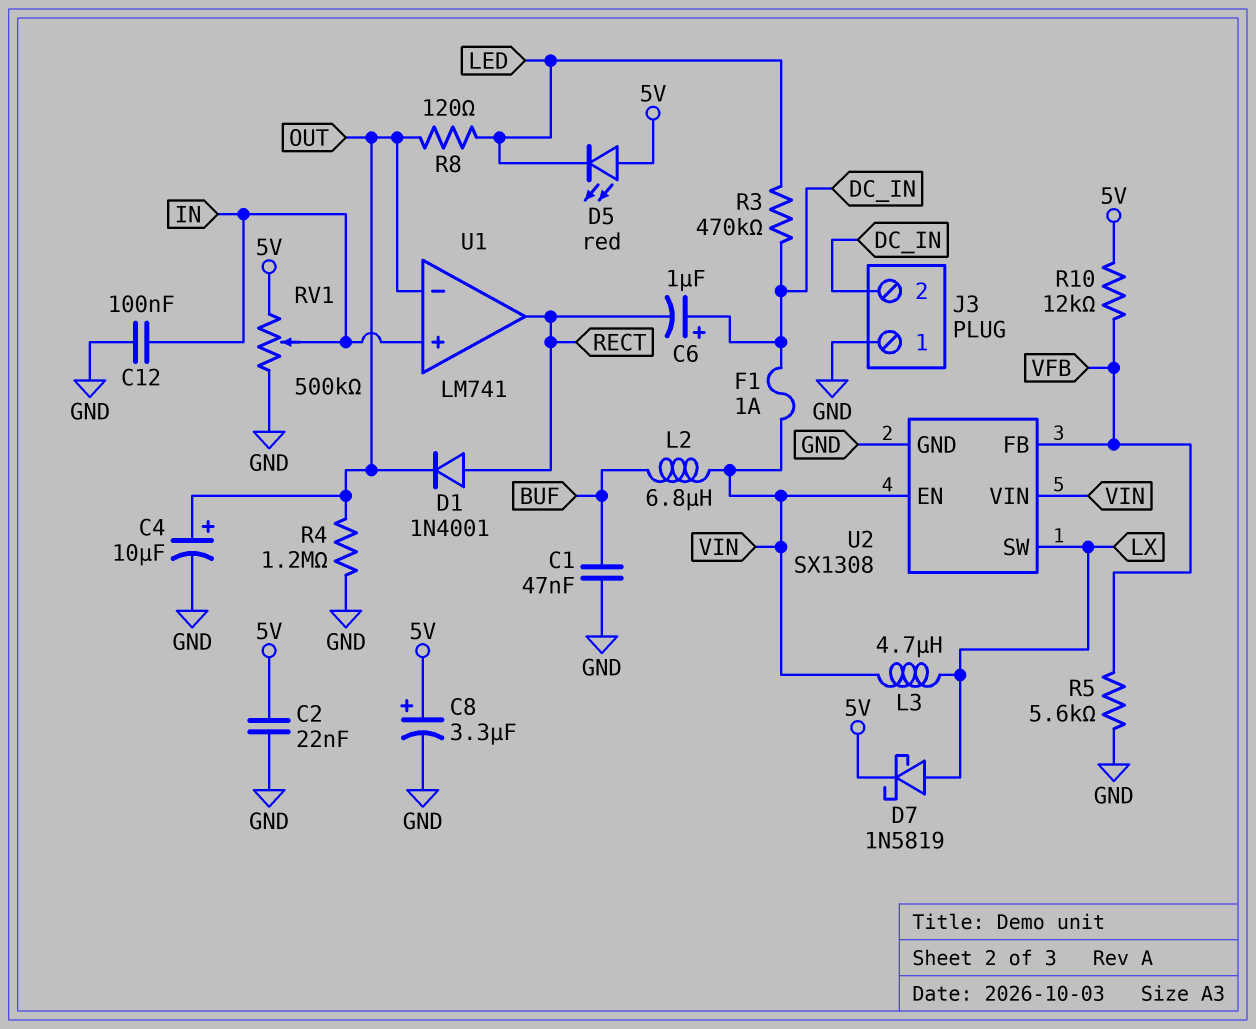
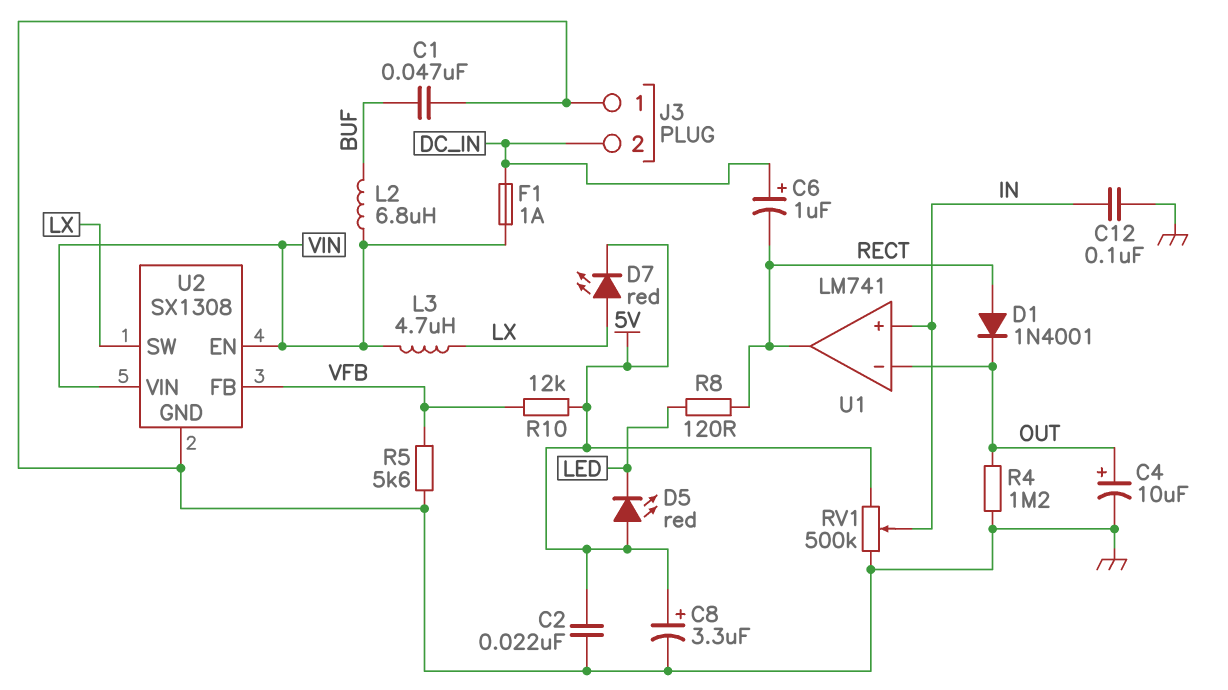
D7: schottky 1N5819 (A LX, K 5V) -> LED red (A LX, K 5V)
R3: 470k (DC_IN, LED) -> none
R8: 120 (LED, OUT) -> 120 (LED, RECT)

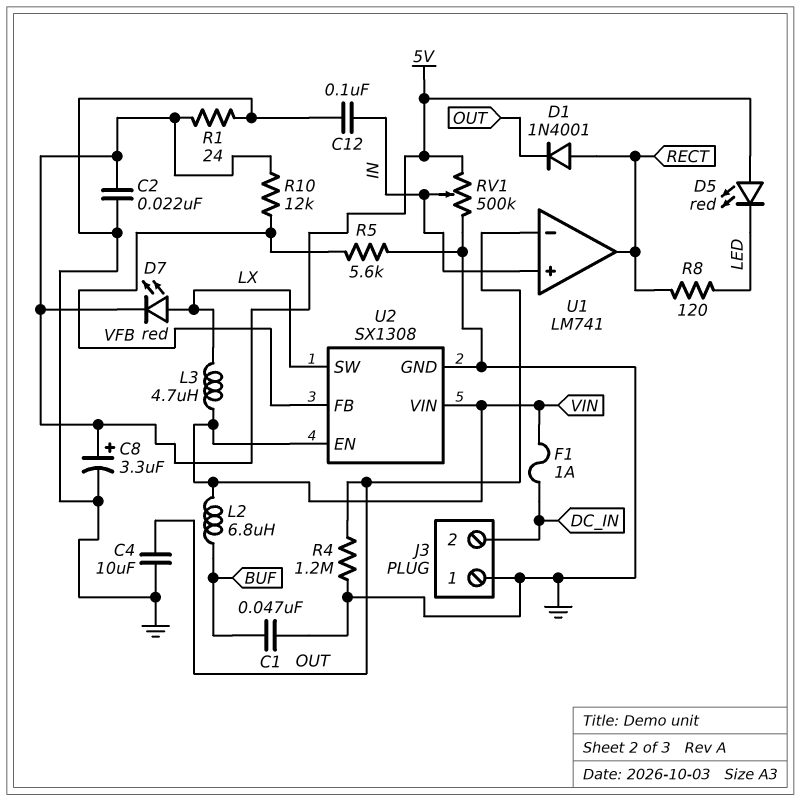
C4: 10uF (plus OUT, minus GND) -> 10uF (GND, OUT)
C6: 1uF (plus DC_IN, minus RECT) -> none
R1: none -> 24 (5V, GND)

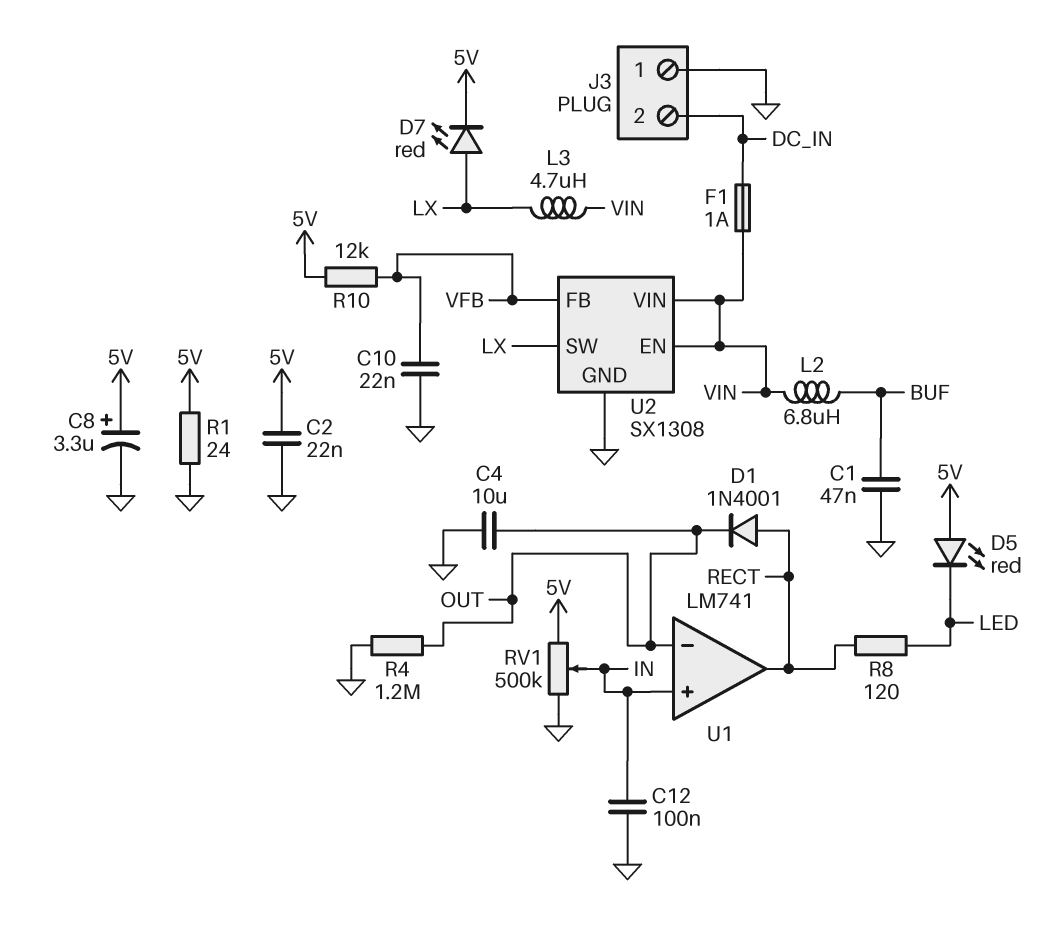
C10: none -> 22nF (GND, VFB)
R5: 5.6k (GND, VFB) -> none

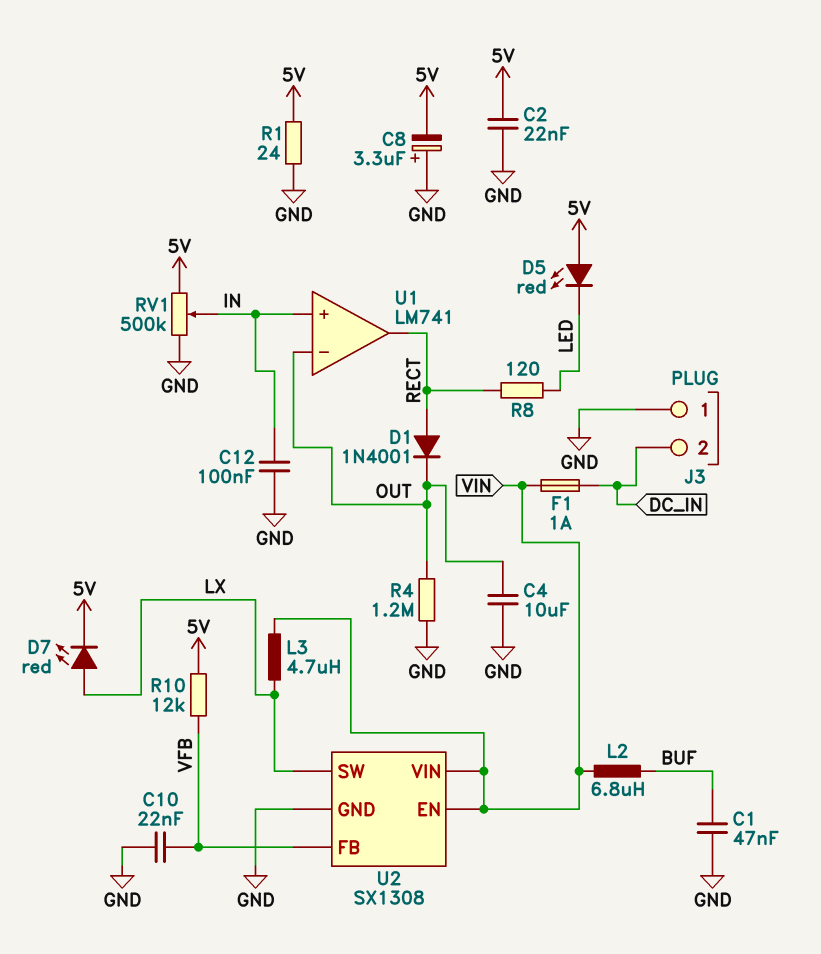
C8: 3.3uF (plus 5V, minus GND) -> 3.3uF (plus GND, minus 5V)

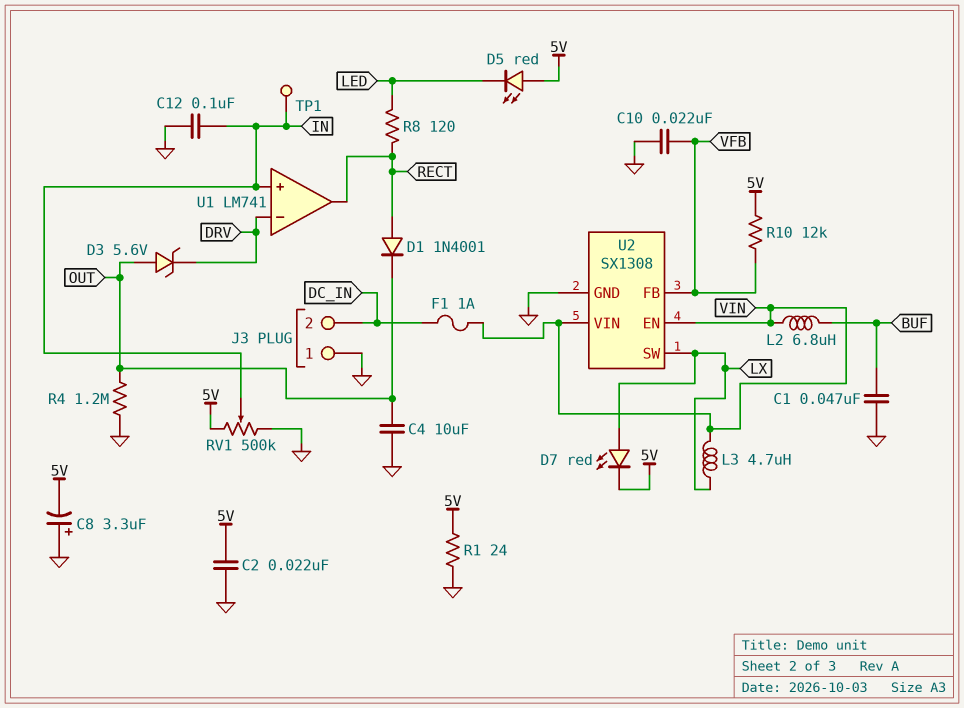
D3: none -> zener 5.6V (A OUT, K DRV)
TP1: none -> test point (IN)
U1 pin in-: OUT -> DRV

